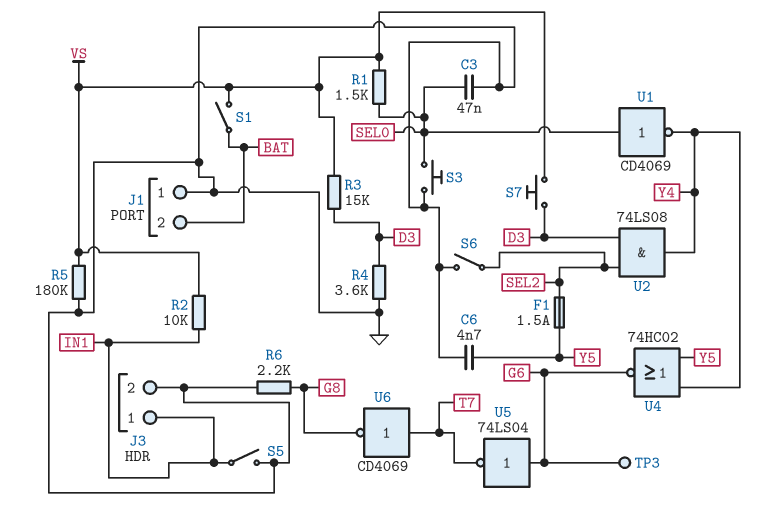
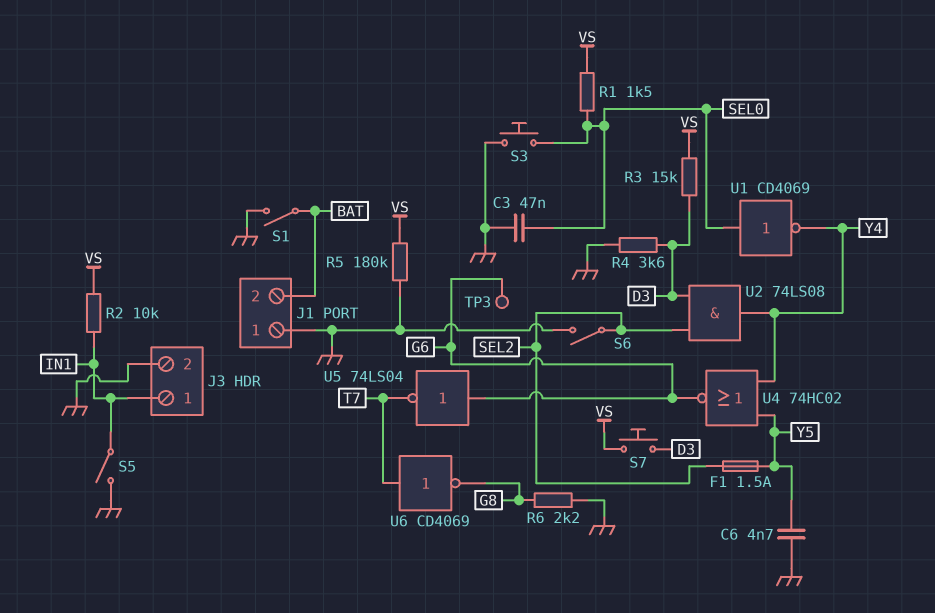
S1: switch (BAT, VS) -> switch (BAT, GND)

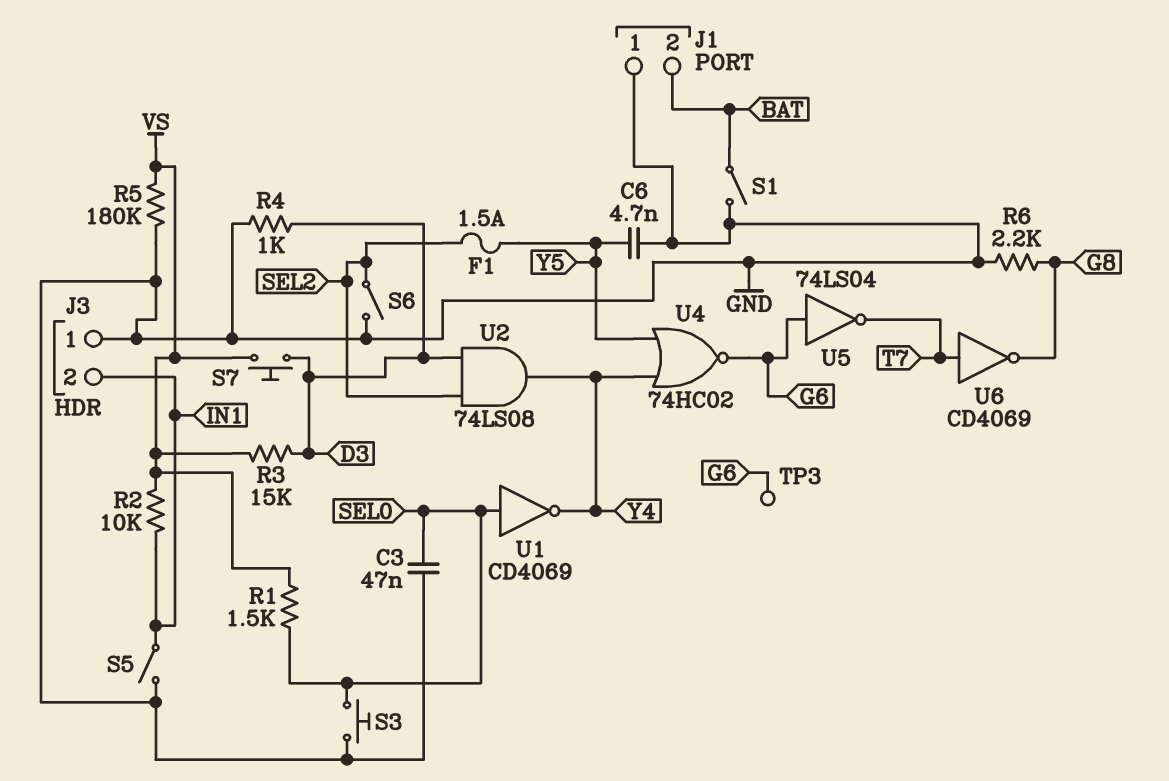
J3 pin 1: IN1 -> GND
J3 pin 2: GND -> IN1
R4: 3.6k (D3, GND) -> 1k (D3, GND)

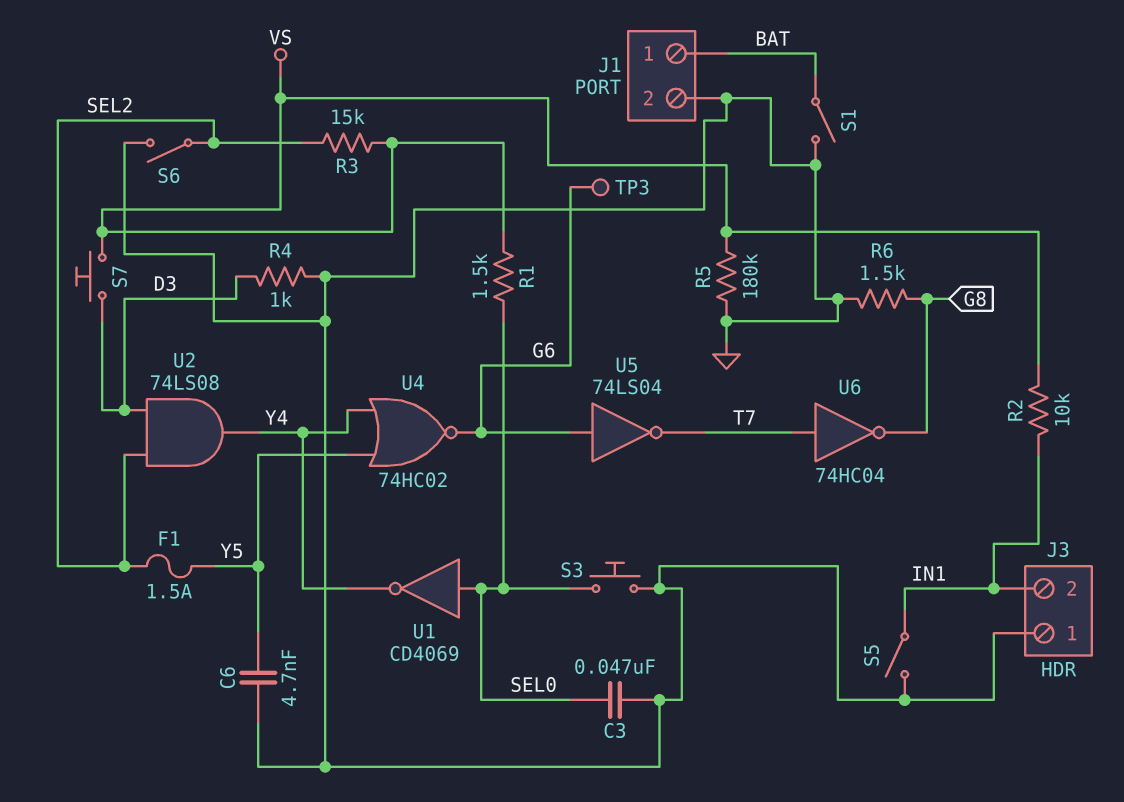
J1 pin 1: GND -> BAT
J1 pin 2: BAT -> GND
R3: 15k (D3, VS) -> 15k (SEL2, VS)
R6: 2.2k (G8, GND) -> 1.5k (G8, GND)
U6: NOT CD4069 (in T7, out G8) -> NOT 74HC04 (in T7, out G8)

